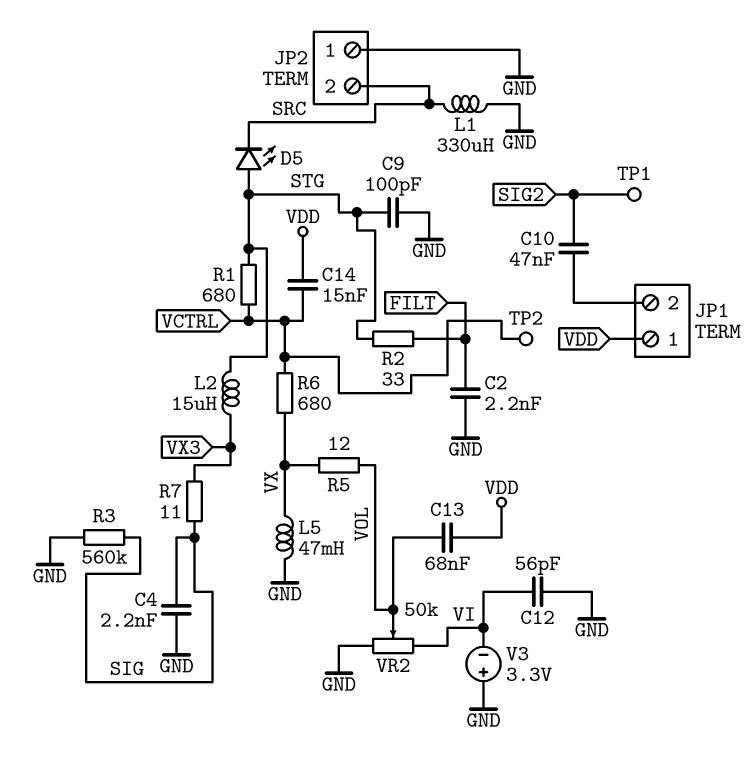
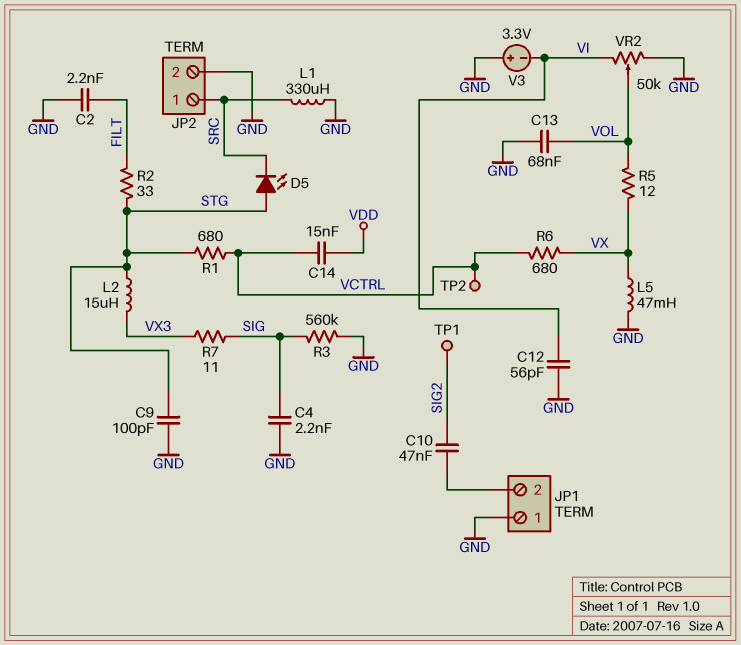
C13: 68nF (VDD, VOL) -> 68nF (GND, VOL)
JP1 pin 1: VDD -> GND
JP2 pin 1: GND -> SRC
JP2 pin 2: SRC -> GND

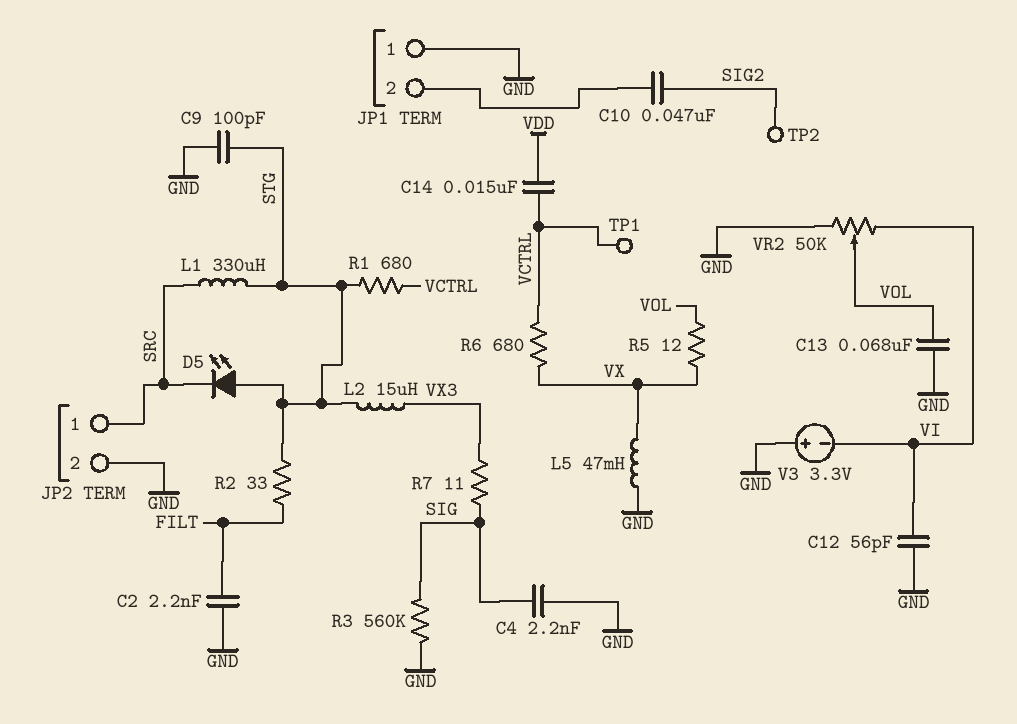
L1: 330uH (GND, SRC) -> 330uH (SRC, STG)
TP1: test point (SIG2) -> test point (VCTRL)
TP2: test point (VCTRL) -> test point (SIG2)

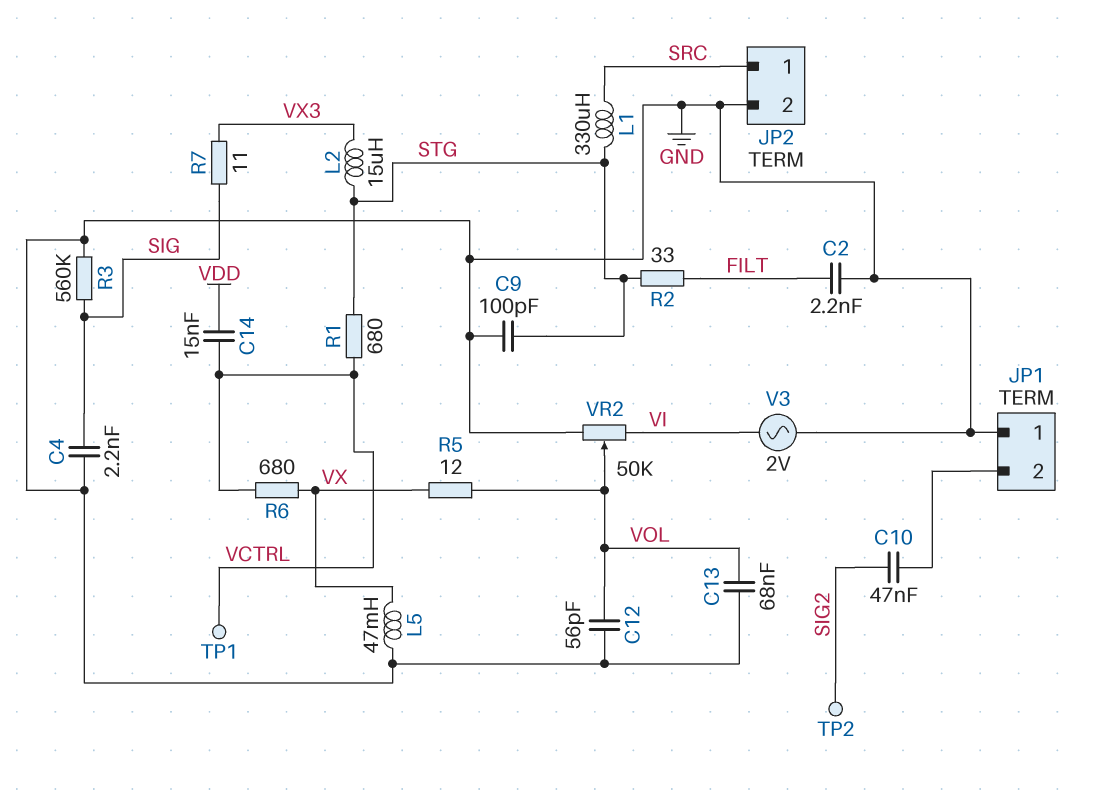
C12: 56pF (GND, VI) -> 56pF (GND, VOL)
D5: LED (A STG, K SRC) -> none
V3: 3.3V (plus GND, minus VI) -> AC 2V (GND, VI)

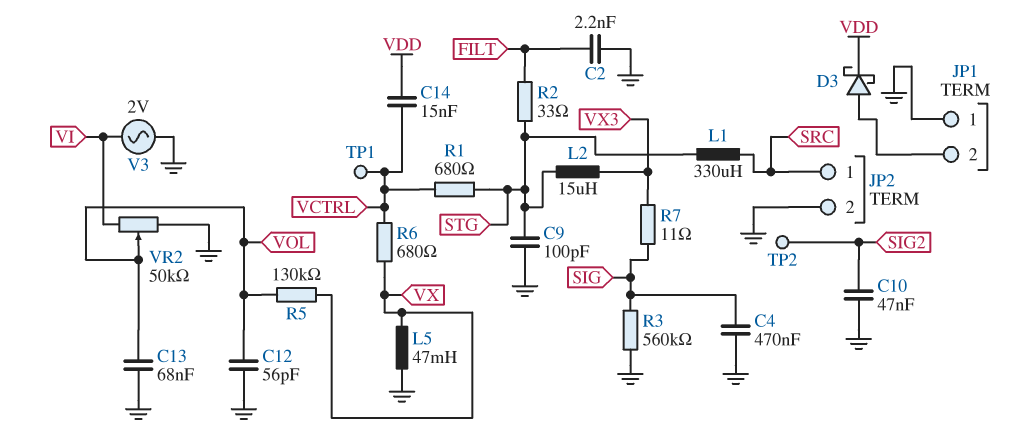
C4: 2.2nF (GND, SIG) -> 470nF (GND, SIG)
C10: 47nF (JP1/2, SIG2) -> 47nF (GND, SIG2)
D3: none -> schottky (A JP1/2, K VDD)
R5: 12 (VOL, VX) -> 130k (VOL, VX)

